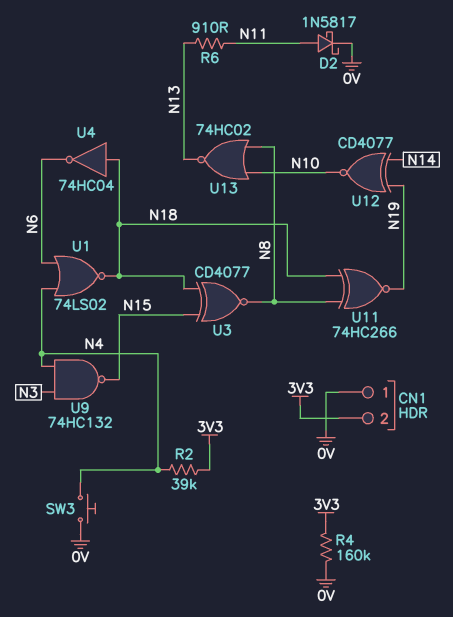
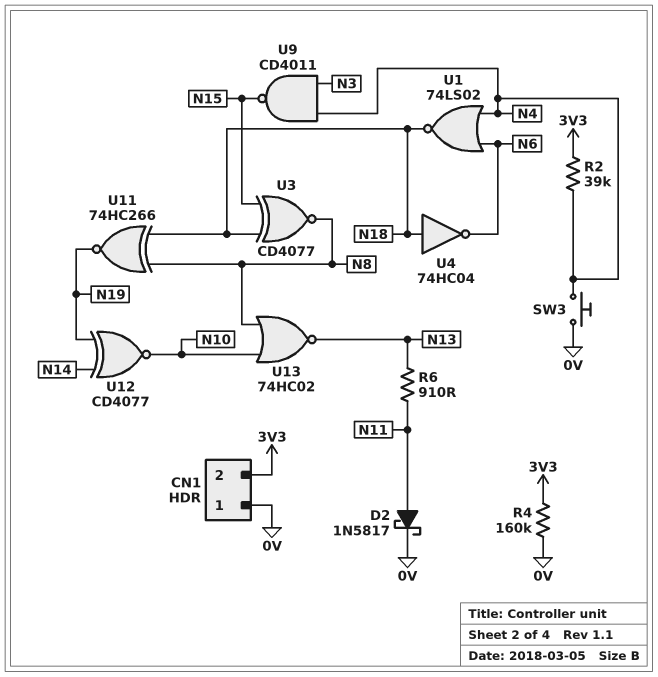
U9: NAND 74HC132 (in N3, in N4, out N15) -> NAND CD4011 (in N3, in N4, out N15)

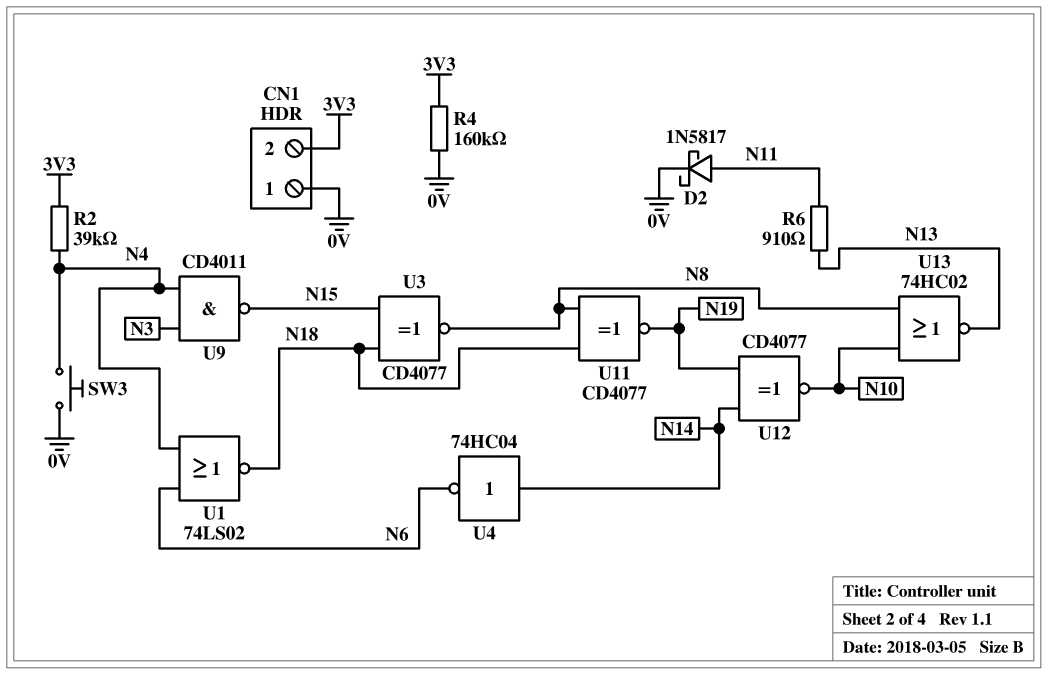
U4: NOT 74HC04 (in N18, out N6) -> NOT 74HC04 (in N14, out N6)
U11: XNOR 74HC266 (in N8, in N18, out N19) -> XNOR CD4077 (in N8, in N18, out N19)

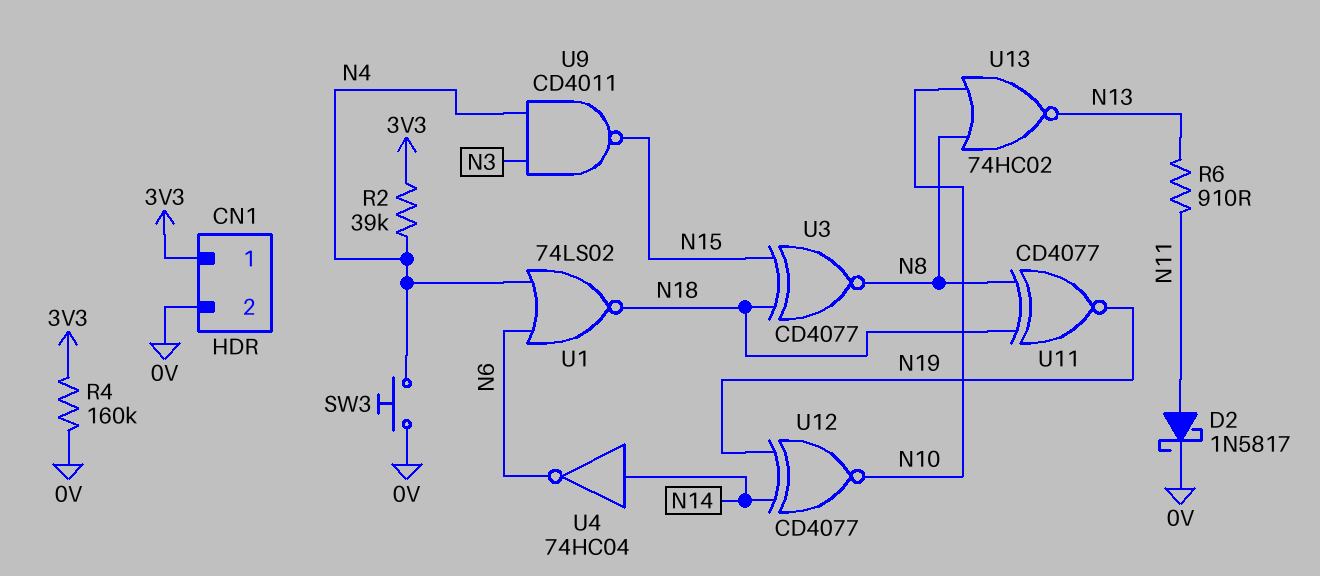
CN1 pin 1: 0V -> 3V3
CN1 pin 2: 3V3 -> 0V

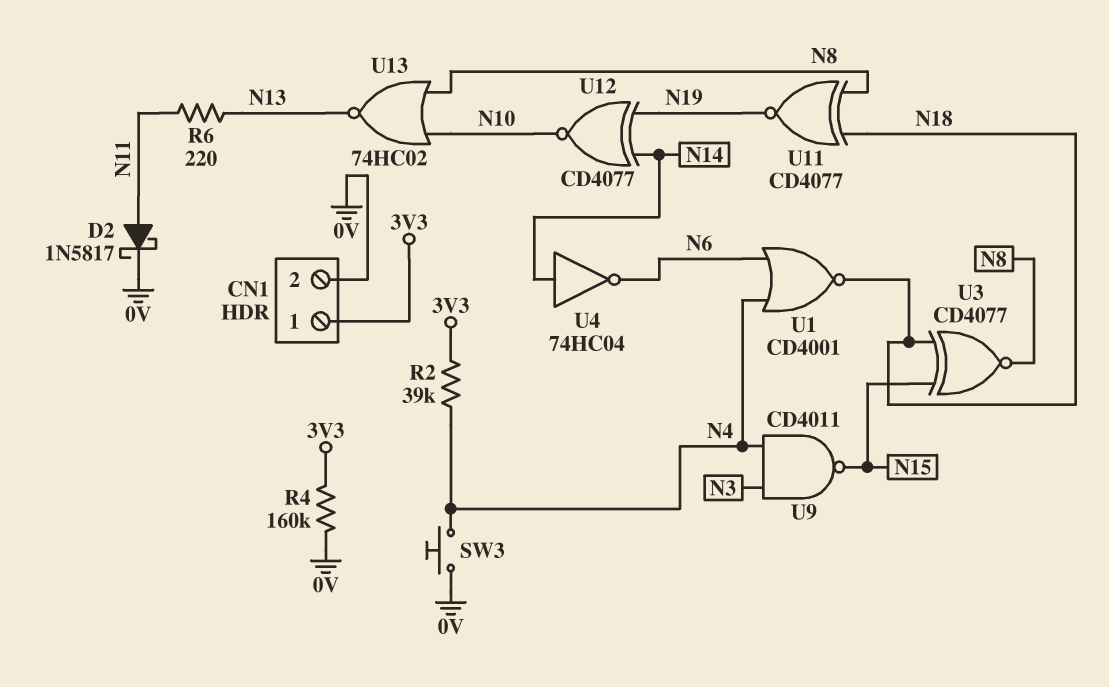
R6: 910 (N11, N13) -> 220 (N11, N13)
U1: NOR 74LS02 (in N4, in N6, out N18) -> NOR CD4001 (in N4, in N6, out N18)

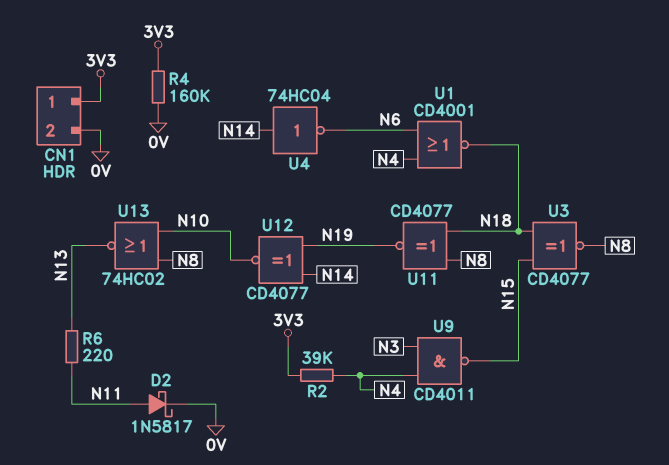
SW3: button (0V, N4) -> none

